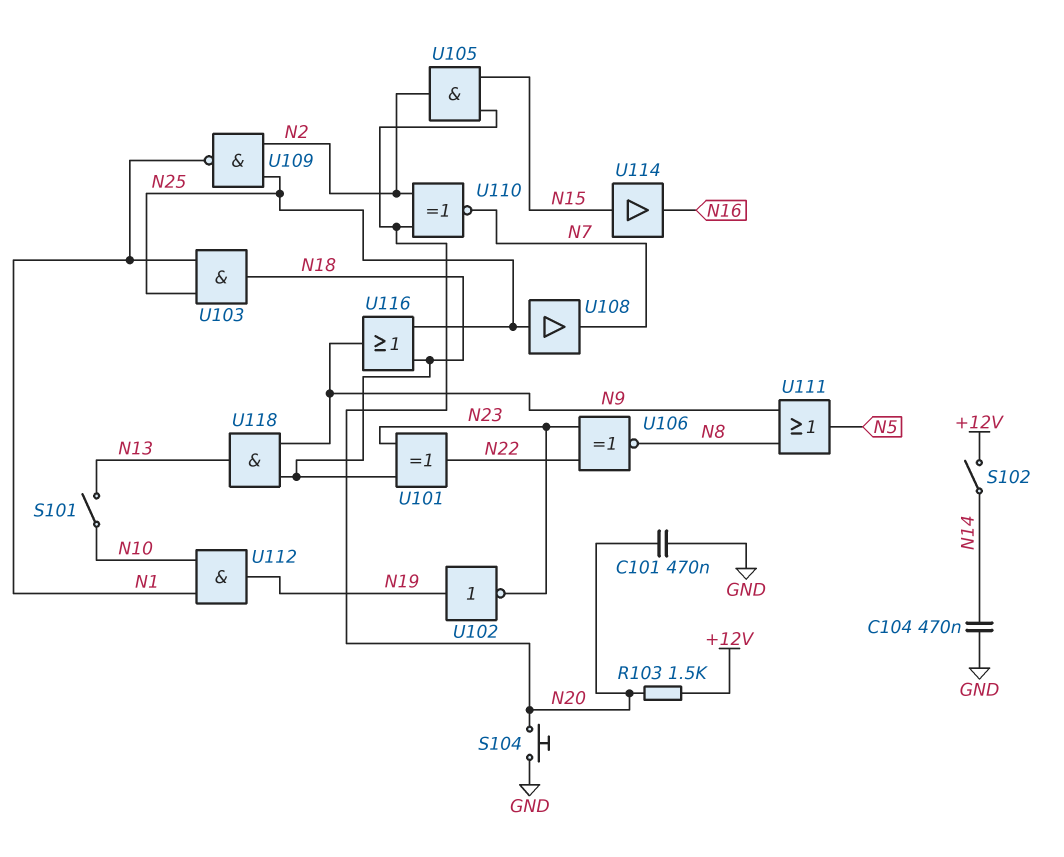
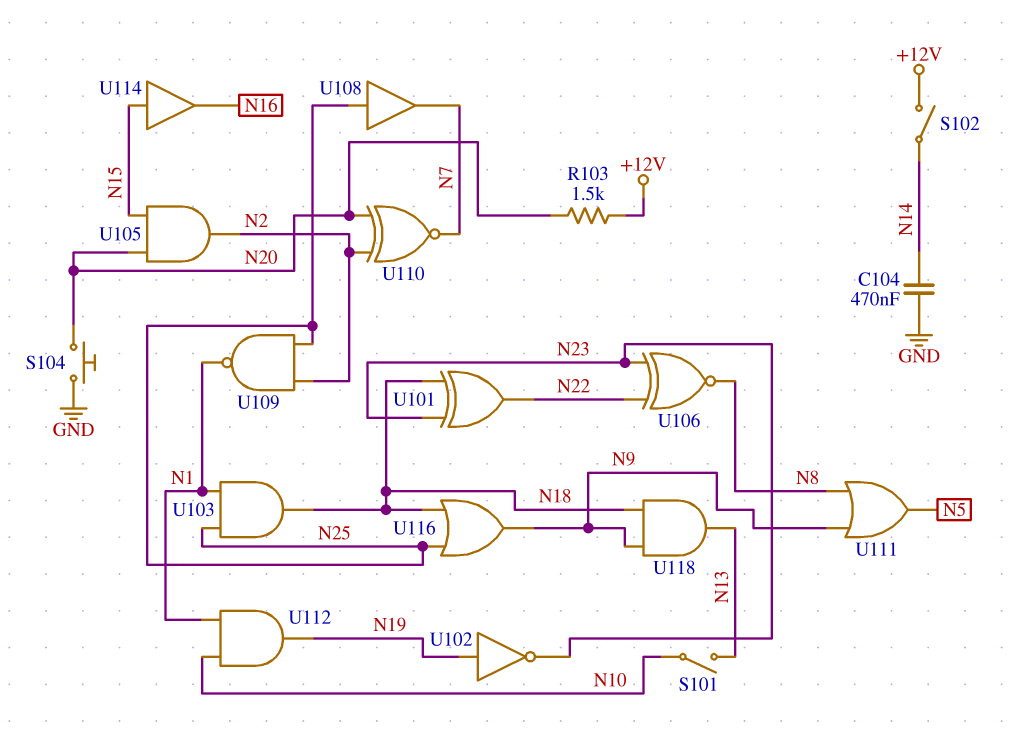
C101: 470nF (GND, N20) -> none

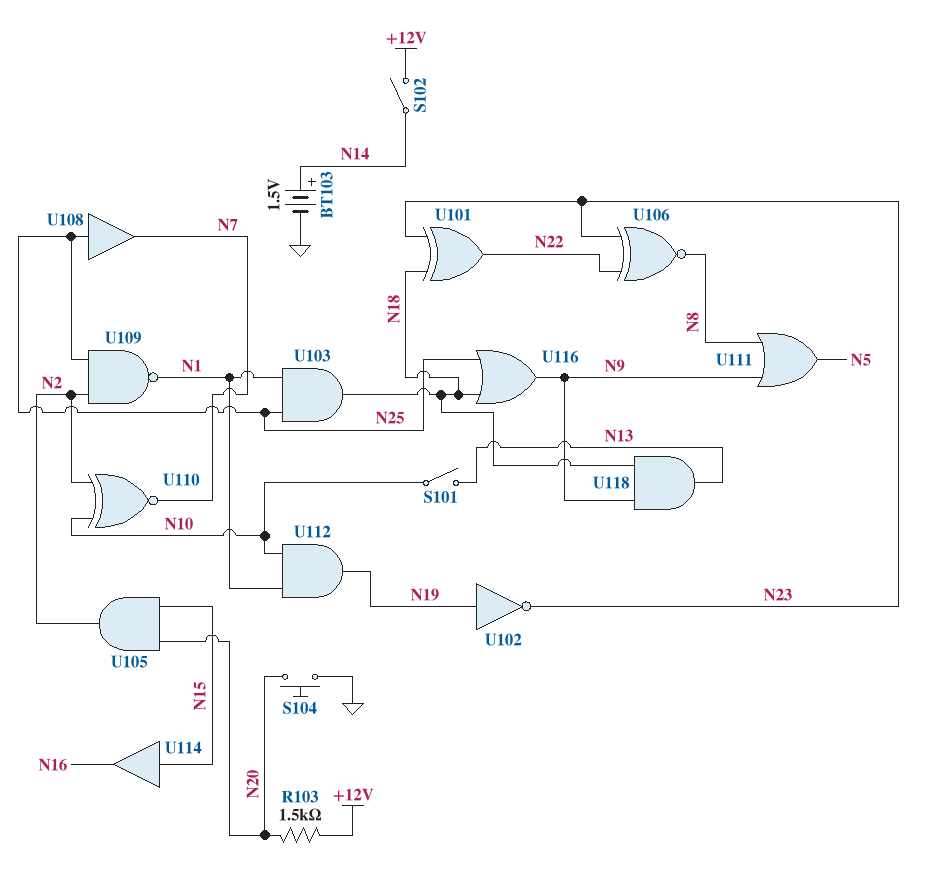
BT103: none -> 1.5V (plus N14, minus GND)
C104: 470nF (GND, N14) -> none
U110: XNOR (in N2, in N20, out N7) -> XNOR (in N2, in N10, out N7)

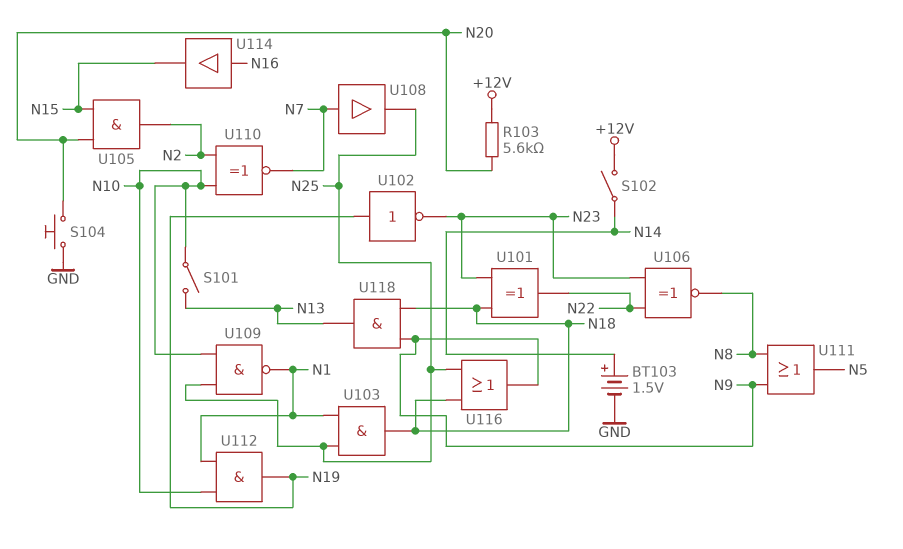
R103: 1.5k (+12V, N20) -> 5.6k (+12V, N20)
U108: buffer (in N25, out N7) -> buffer (in N7, out N25)
U109: NAND (in N2, in N25, out N1) -> NAND (in N10, in N25, out N1)
U114: buffer (in N15, out N16) -> buffer (in N16, out N15)

